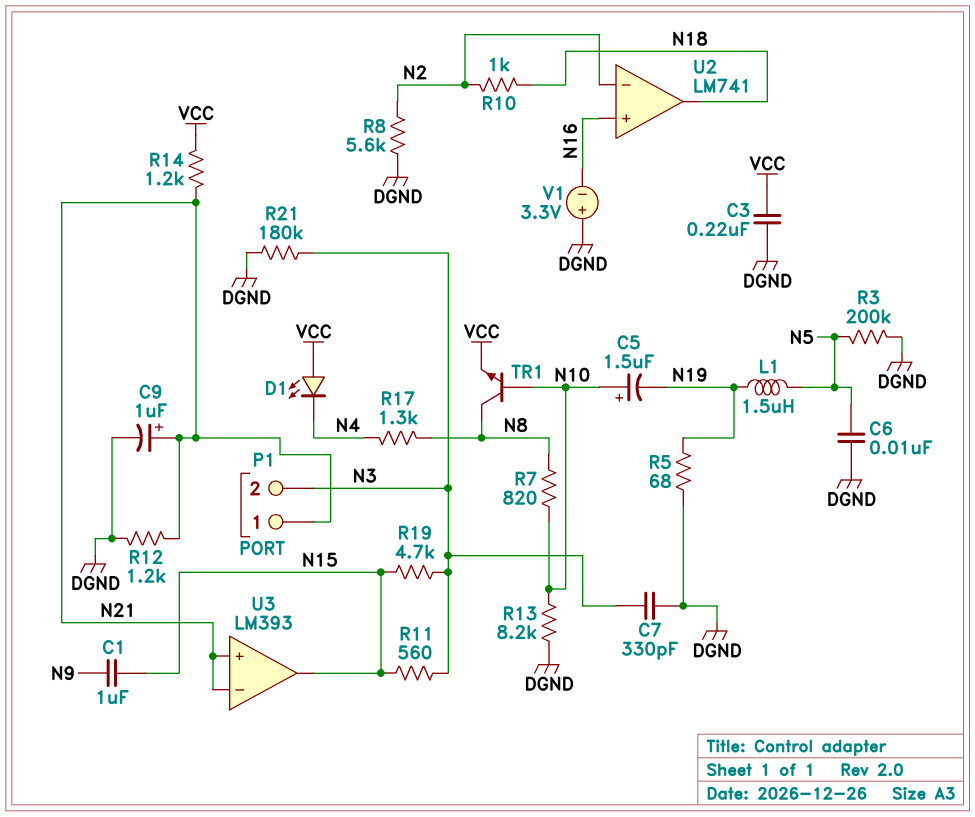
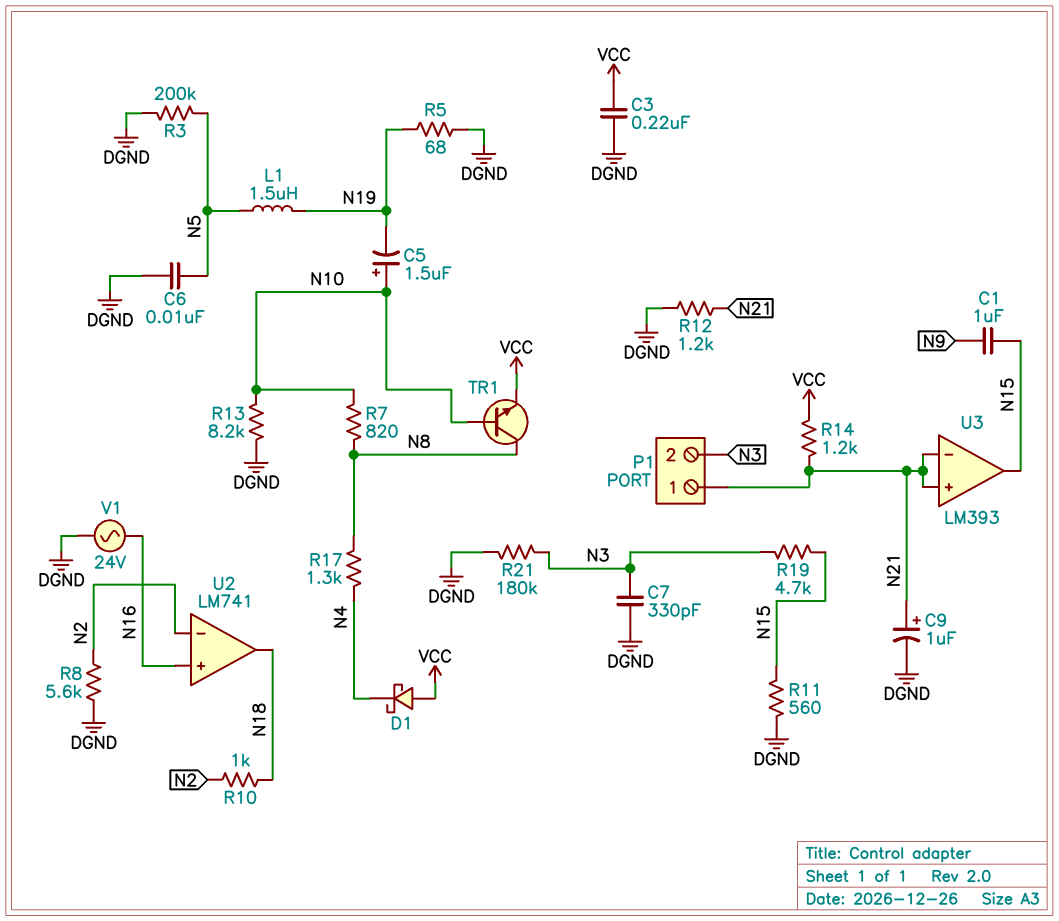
D1: LED (A VCC, K N4) -> schottky (A VCC, K N4)
R11: 560 (N3, N15) -> 560 (DGND, N15)
V1: 3.3V (plus DGND, minus N16) -> AC 24V (DGND, N16)

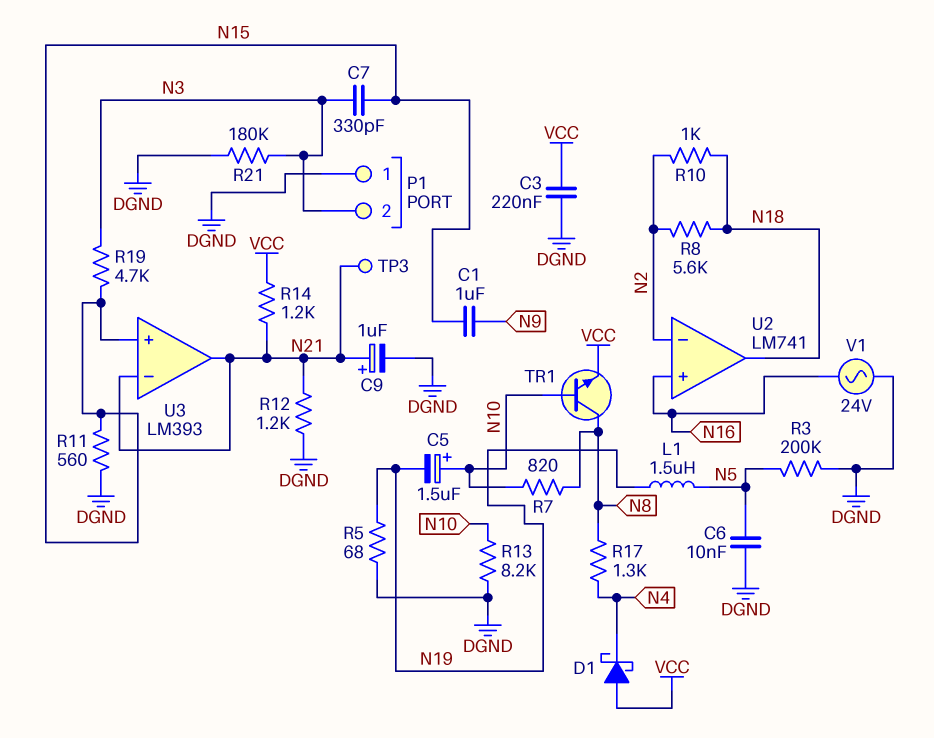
C7: 330pF (DGND, N3) -> 330pF (N3, N15)
P1 pin 1: N21 -> DGND
R8: 5.6k (DGND, N2) -> 5.6k (N2, N18)
TP3: none -> test point (N21)
U3 pin in+: N21 -> N15
U3 pin out: N15 -> N21

